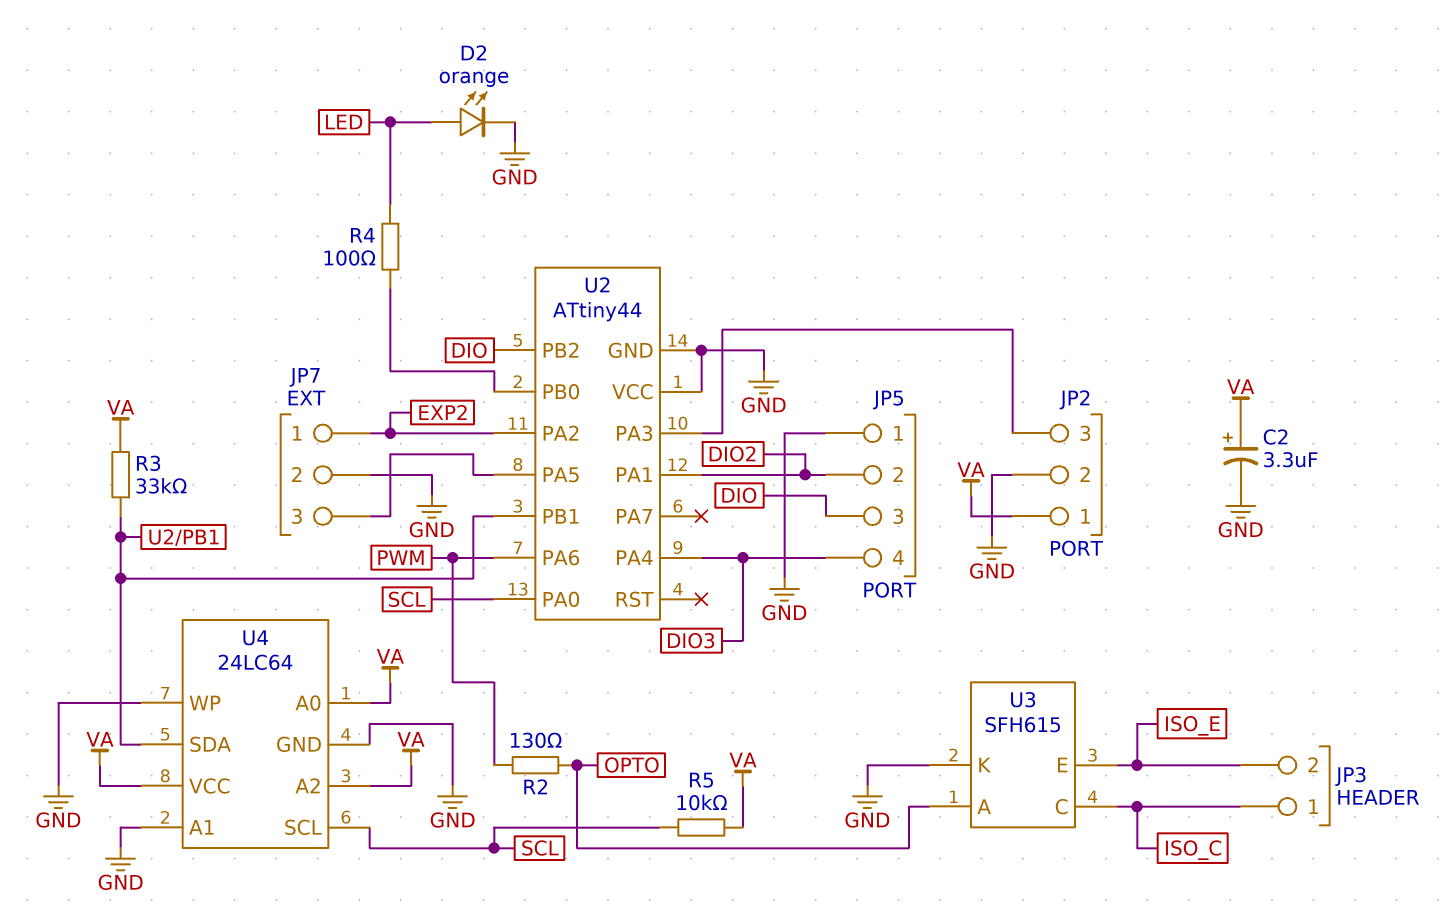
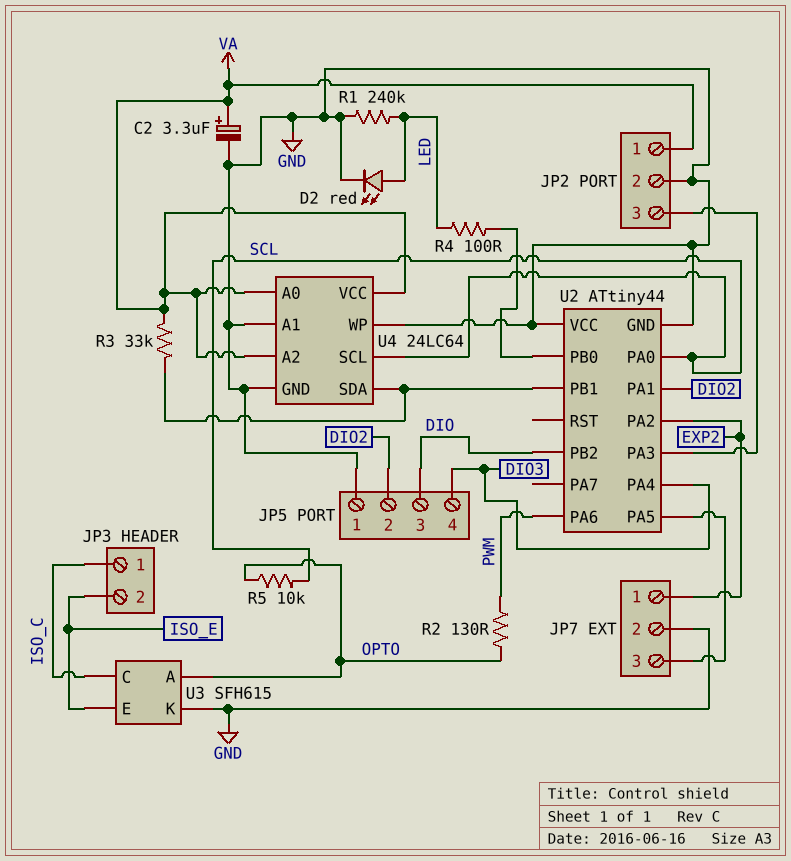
D2: LED orange (A LED, K GND) -> LED red (A LED, K GND)
R1: none -> 240k (GND, LED)
R5: 10k (SCL, VA) -> 10k (OPTO, SCL)

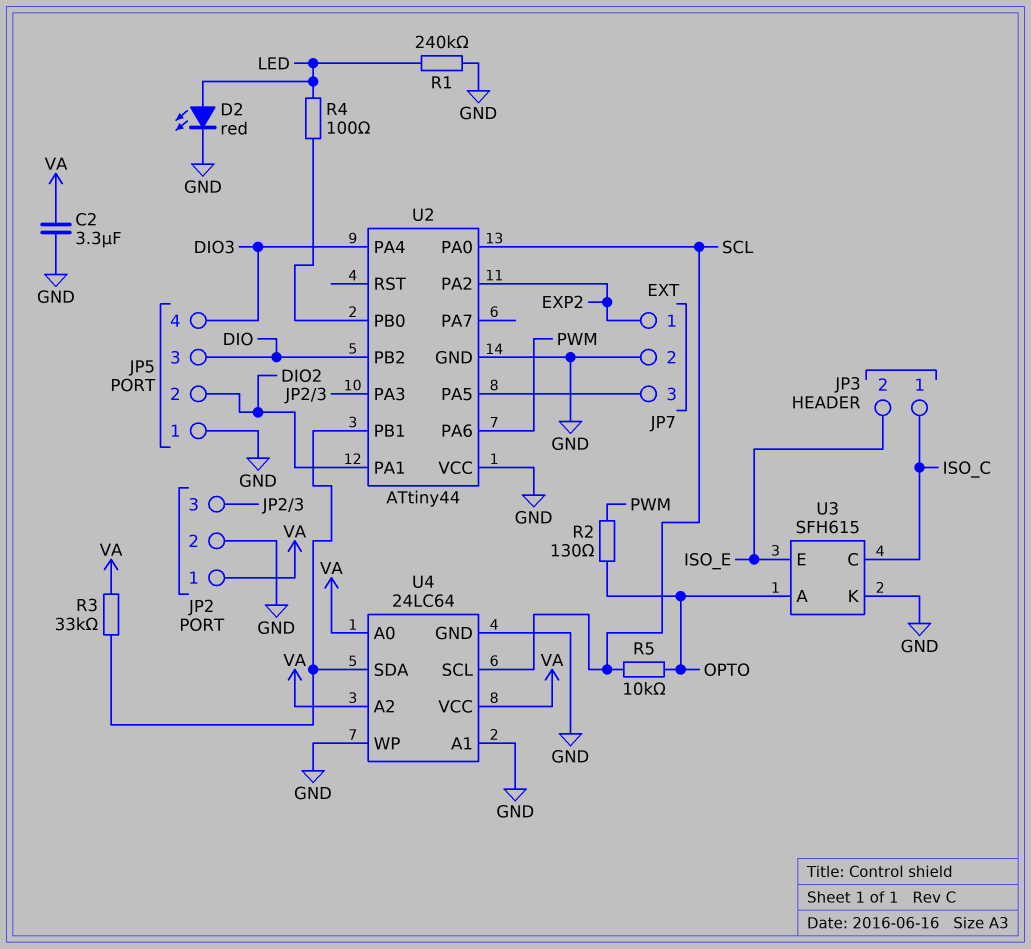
C2: 3.3uF (plus VA, minus GND) -> 3.3uF (GND, VA)

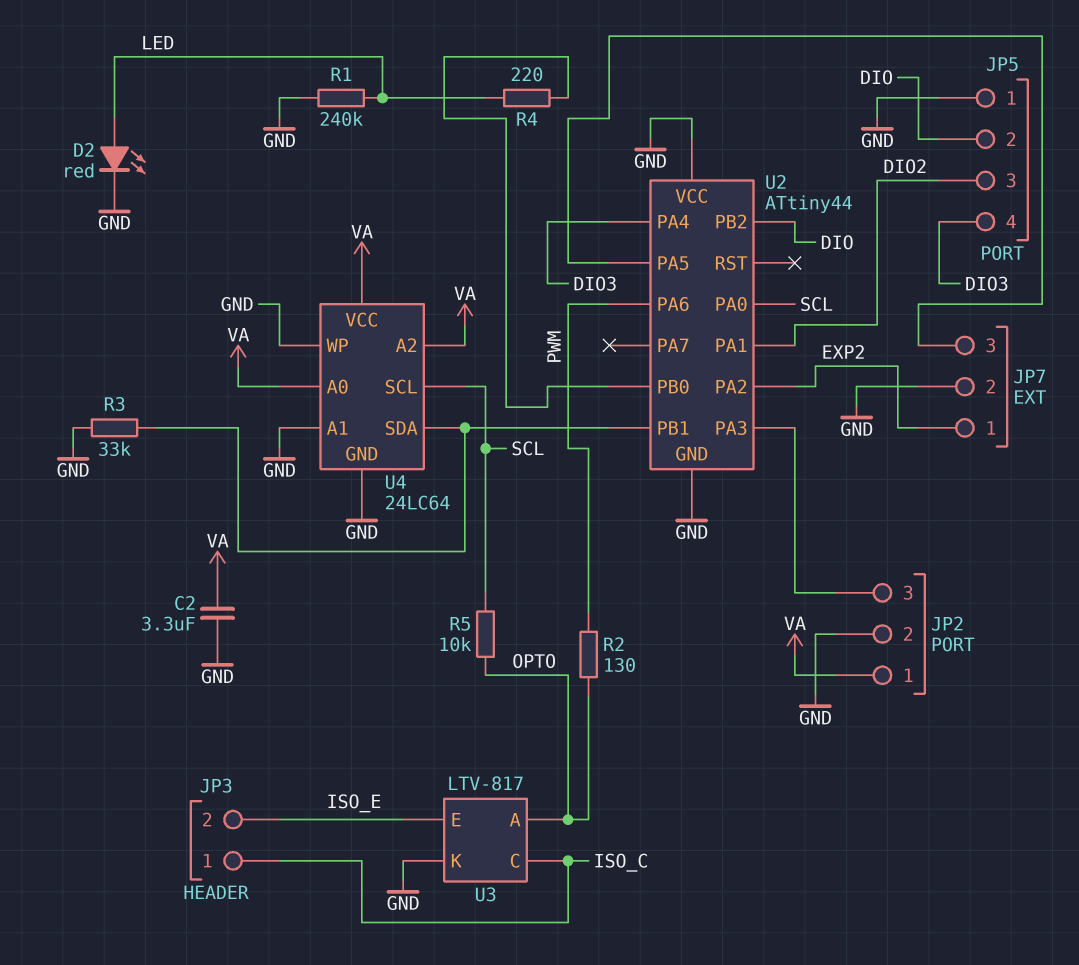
JP5 pin 2: DIO2 -> DIO
JP5 pin 3: DIO -> DIO2
R3: 33k (U2/PB1, VA) -> 33k (GND, U2/PB1)
R4: 100 (LED, U2/PB0) -> 220 (LED, U2/PB0)
U3: SFH615 -> LTV-817

